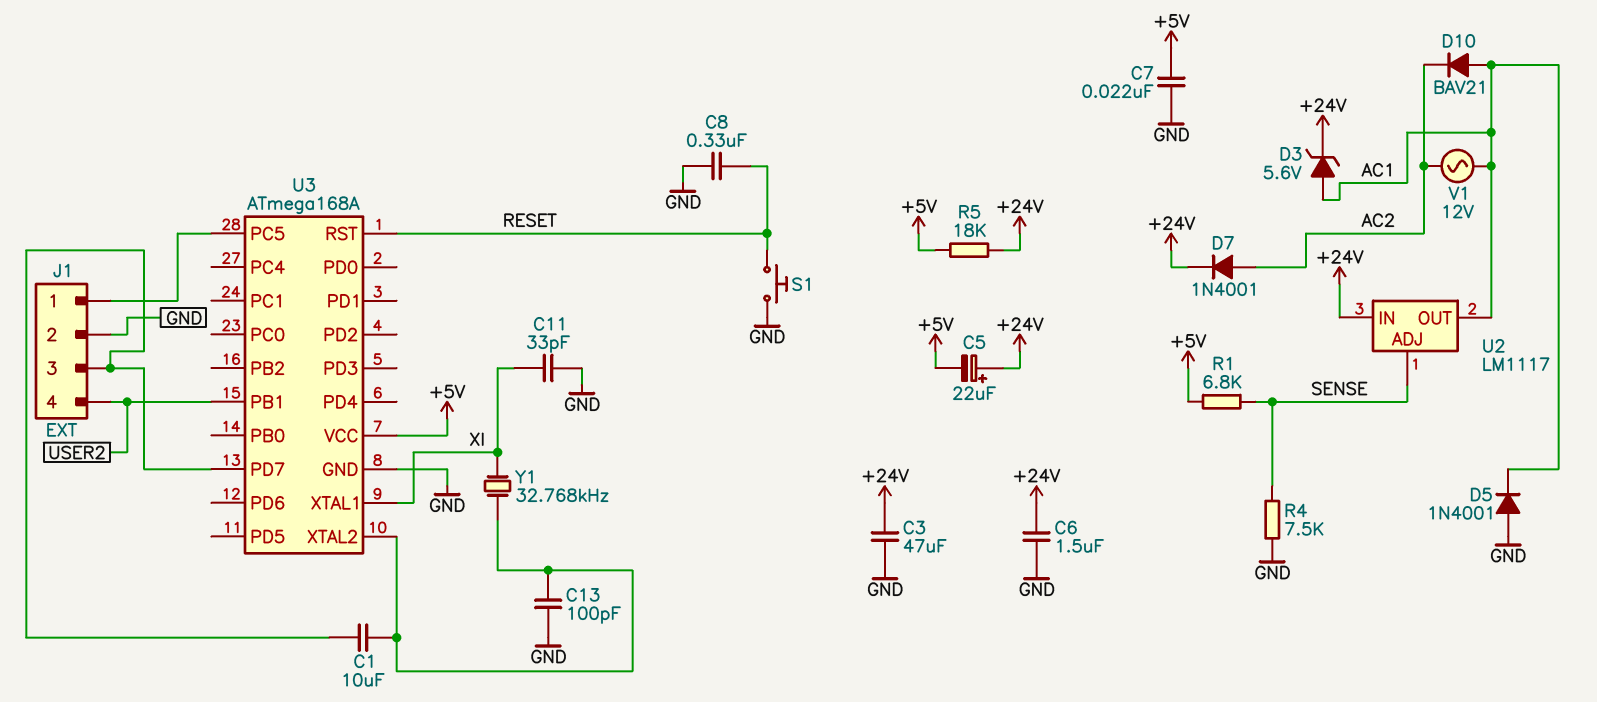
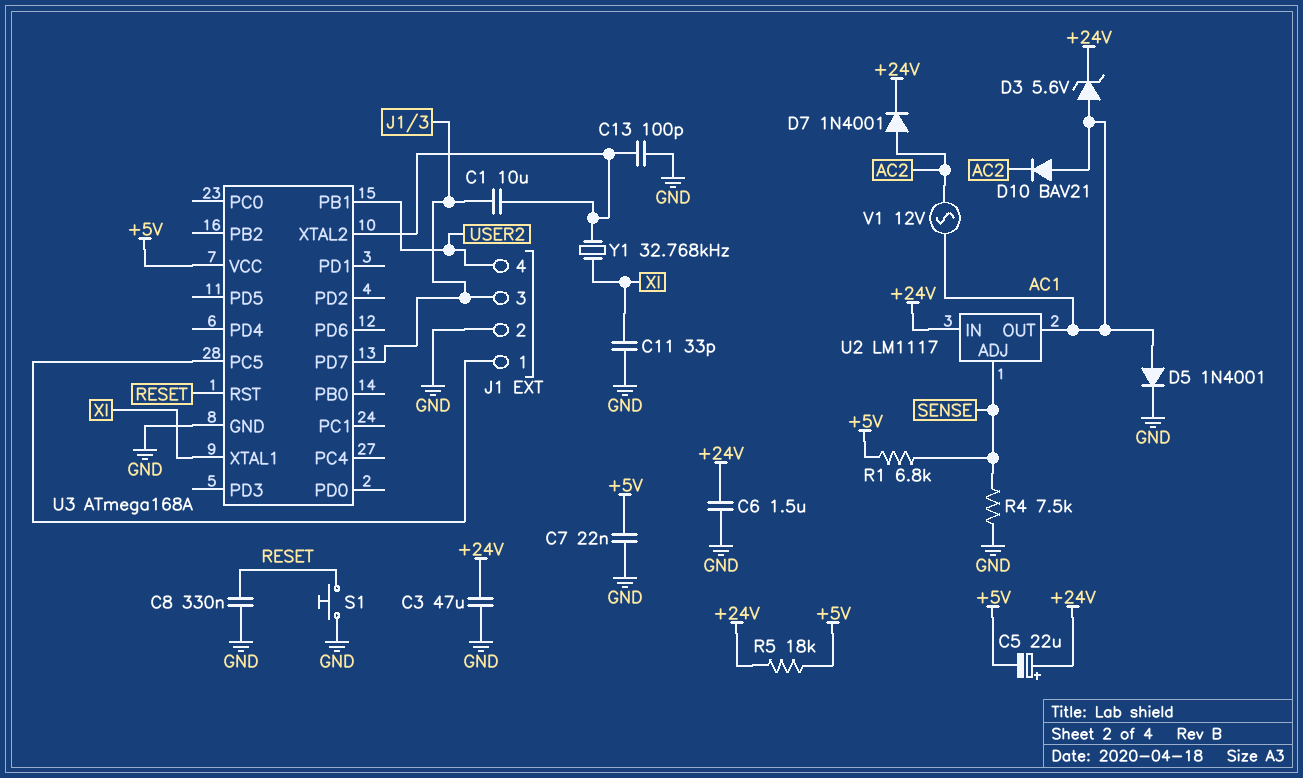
D5: diode 1N4001 (A GND, K AC1) -> diode 1N4001 (A AC1, K GND)

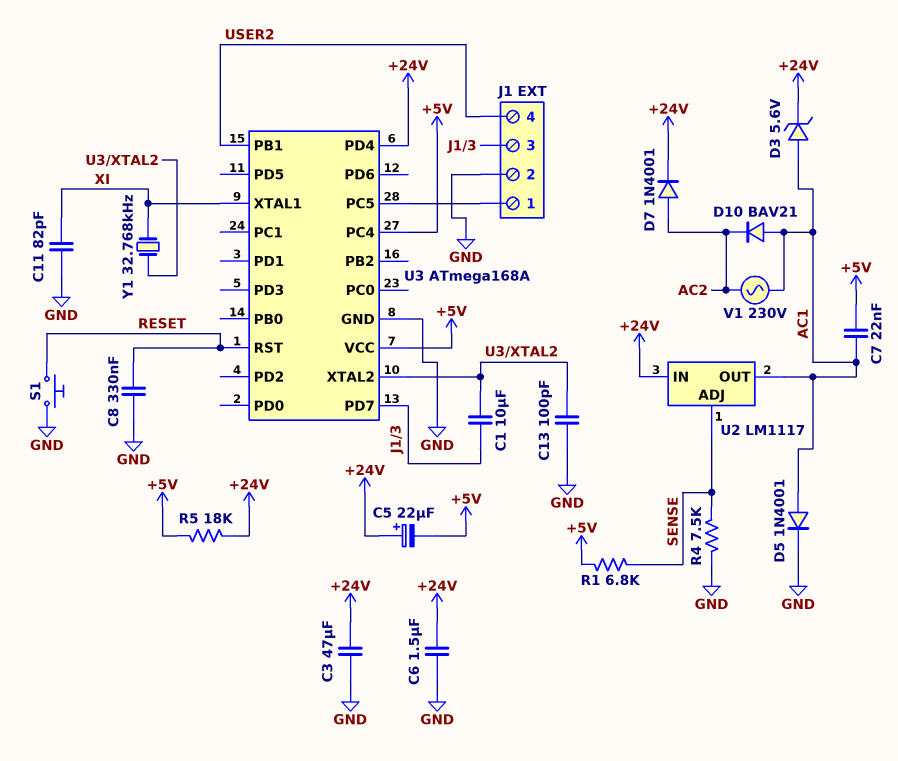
C7: 22nF (+5V, GND) -> 22nF (+5V, AC1)
C11: 33pF (GND, XI) -> 82pF (GND, XI)
U3 pin PC4: none -> +5V
U3 pin PD4: none -> +24V
V1: AC 12V (AC1, AC2) -> AC 230V (AC1, AC2)

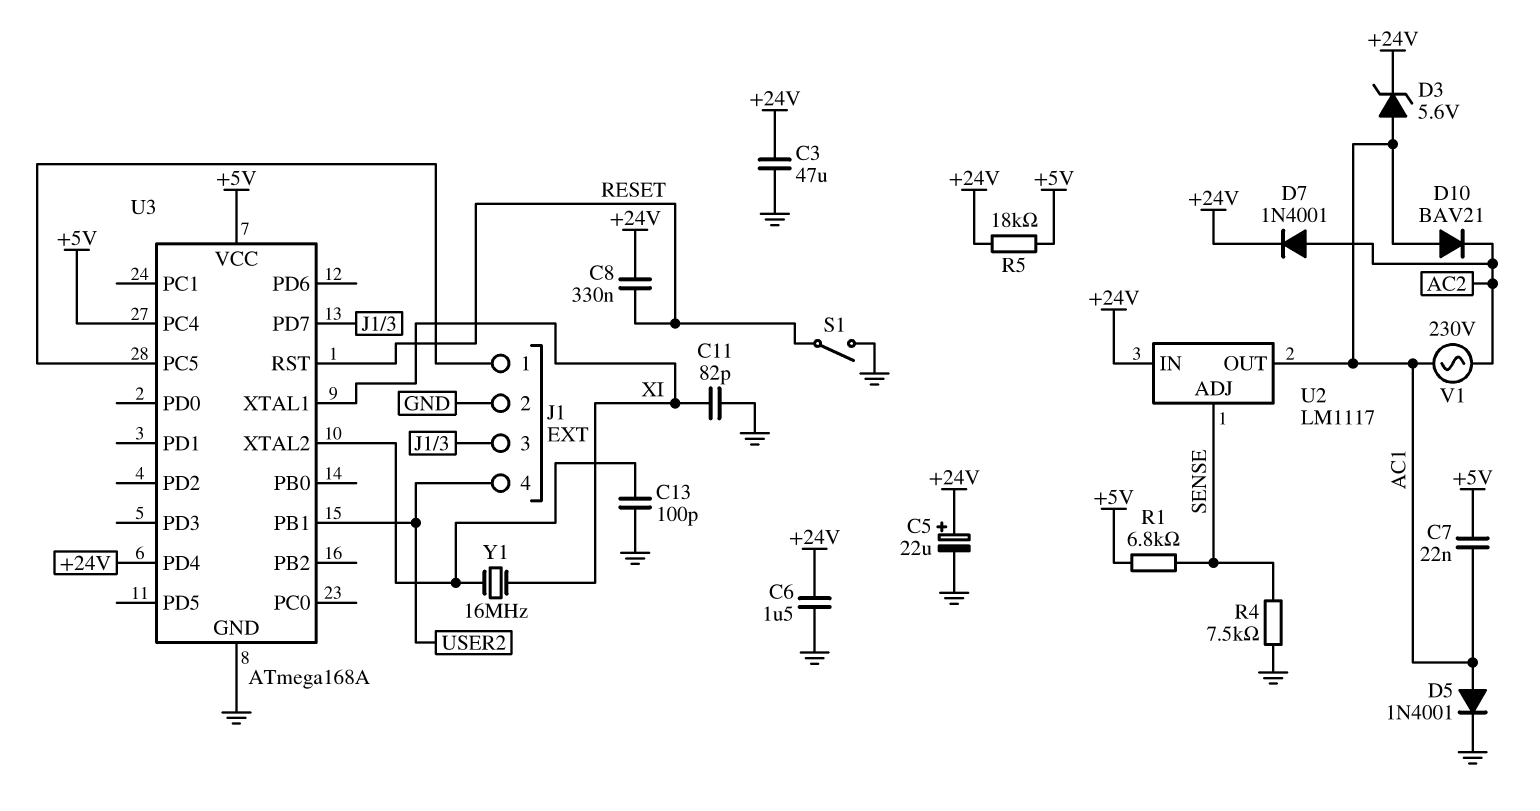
C1: 10uF (J1/3, U3/XTAL2) -> none
C5: 22uF (plus +24V, minus +5V) -> 22uF (plus +24V, minus GND)
C8: 330nF (GND, RESET) -> 330nF (+24V, RESET)
S1: button (GND, RESET) -> switch (GND, RESET)
Y1: 32.768kHz (U3/XTAL2, XI) -> 16MHz (U3/XTAL2, XI)

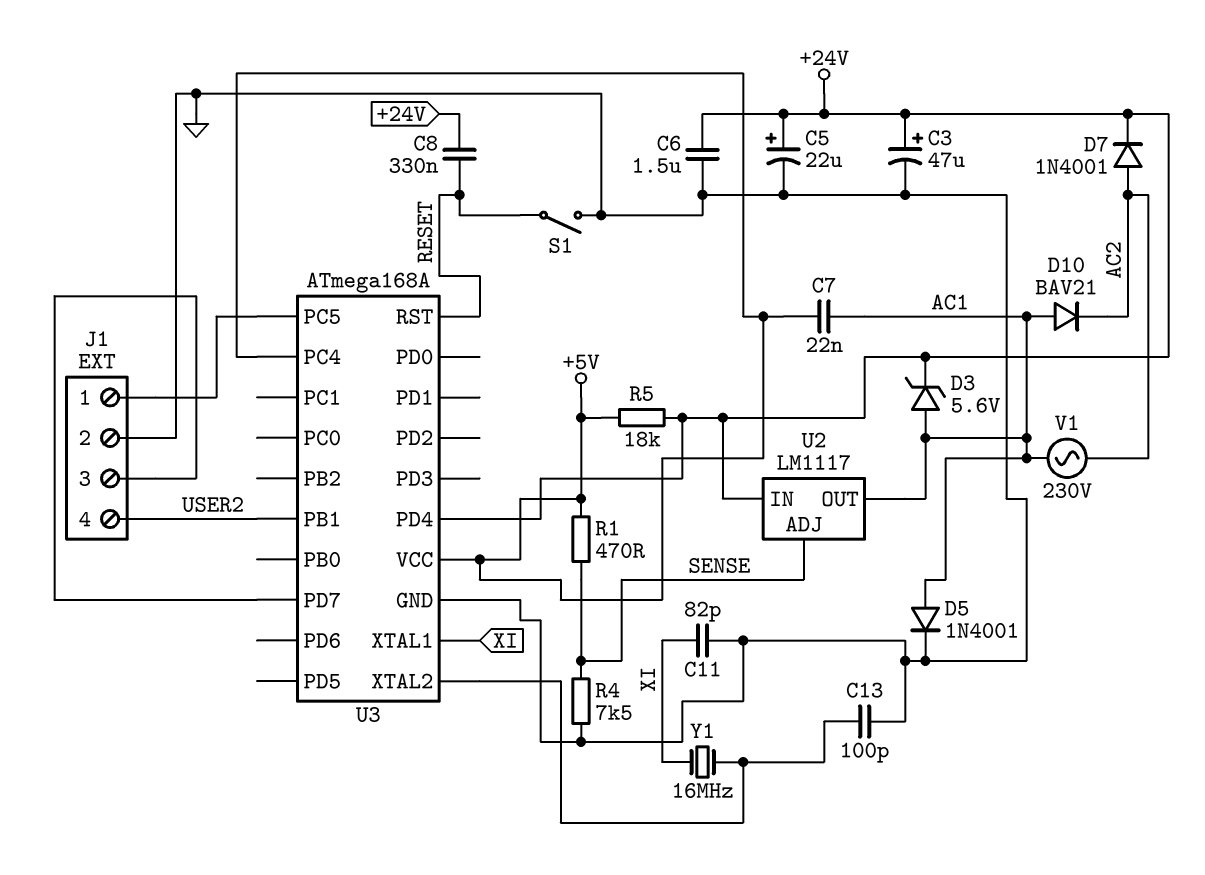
C3: 47uF (+24V, GND) -> 47uF (plus +24V, minus GND)
R1: 6.8k (+5V, SENSE) -> 470 (+5V, SENSE)

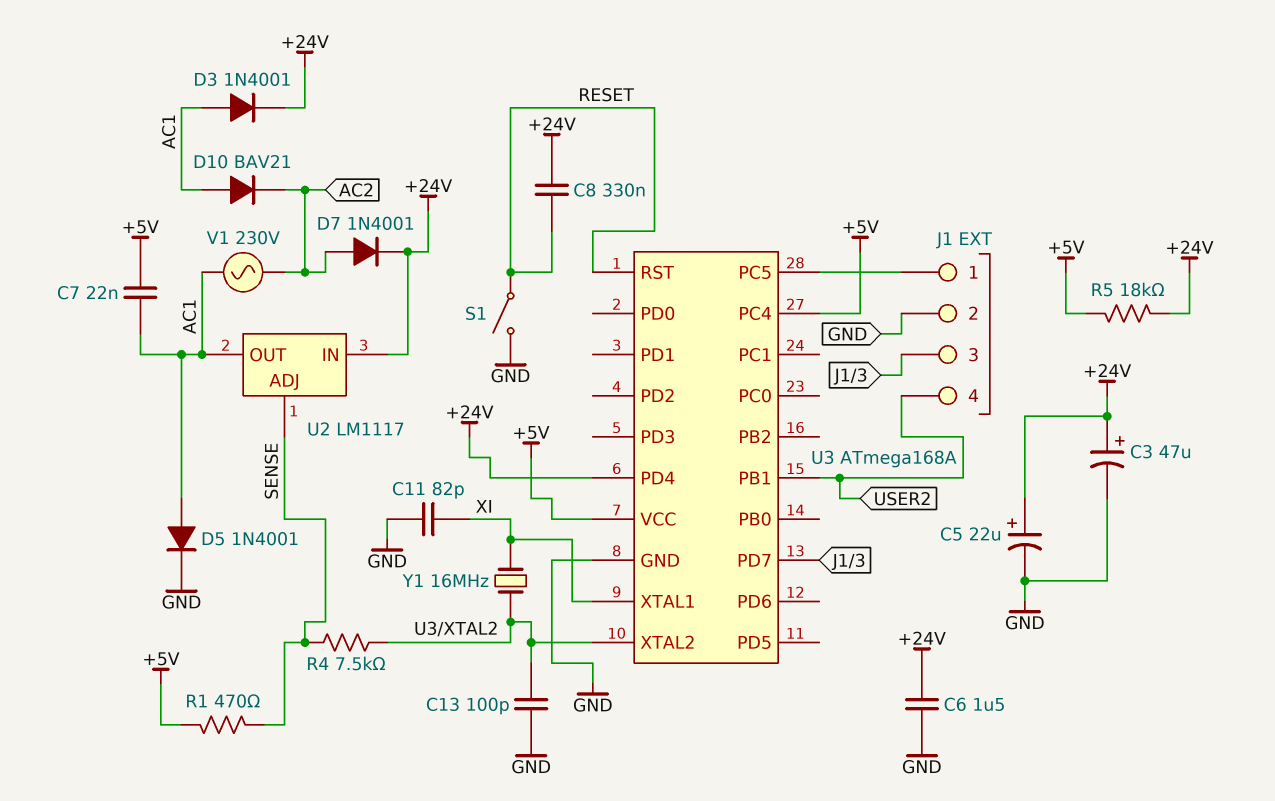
D3: zener 5.6V (A AC1, K +24V) -> diode 1N4001 (A AC1, K +24V)
R4: 7.5k (GND, SENSE) -> 7.5k (SENSE, U3/XTAL2)

